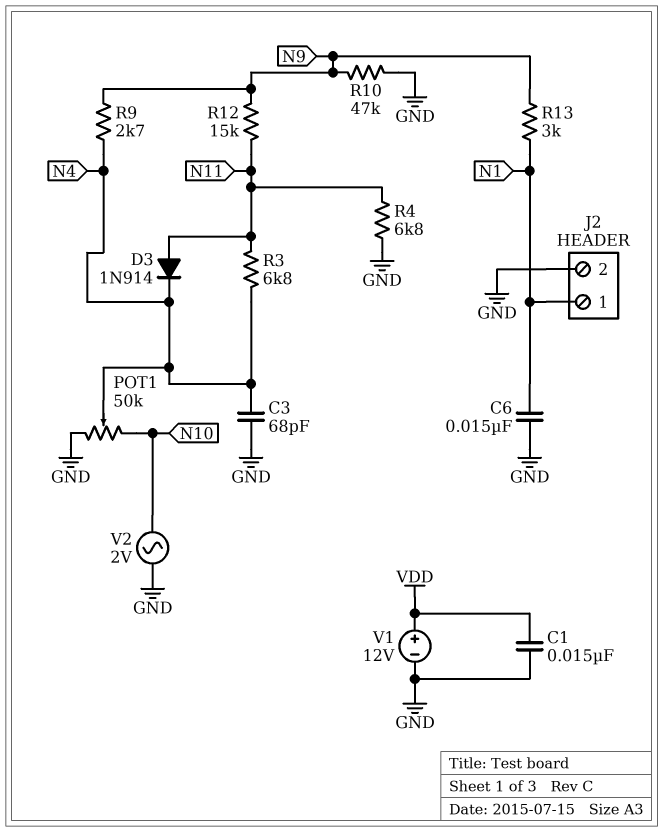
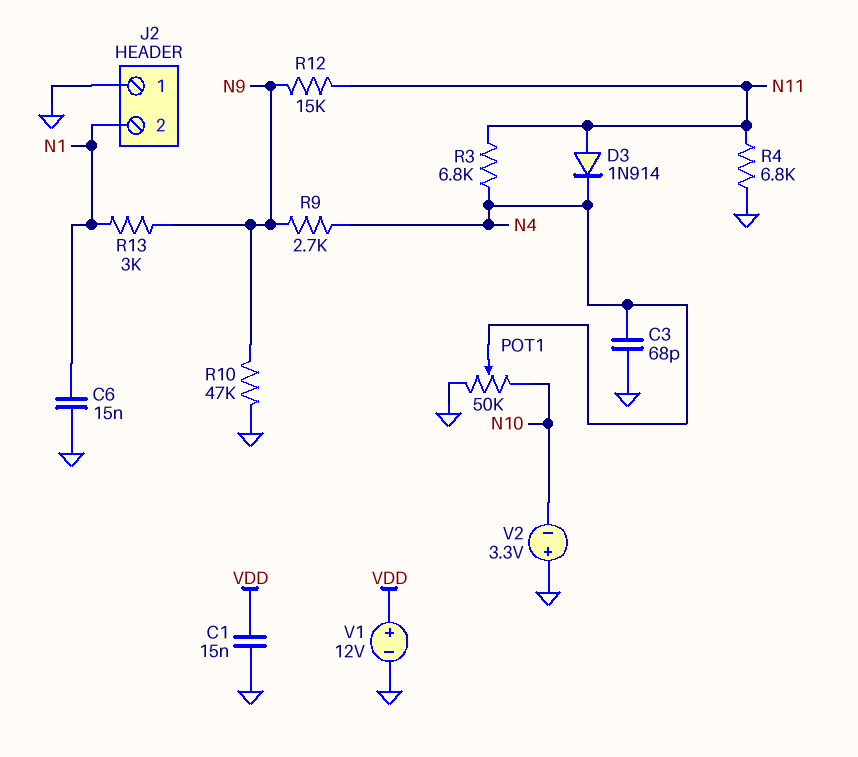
J2 pin 1: N1 -> GND
J2 pin 2: GND -> N1
V2: AC 2V (GND, N10) -> 3.3V (plus GND, minus N10)

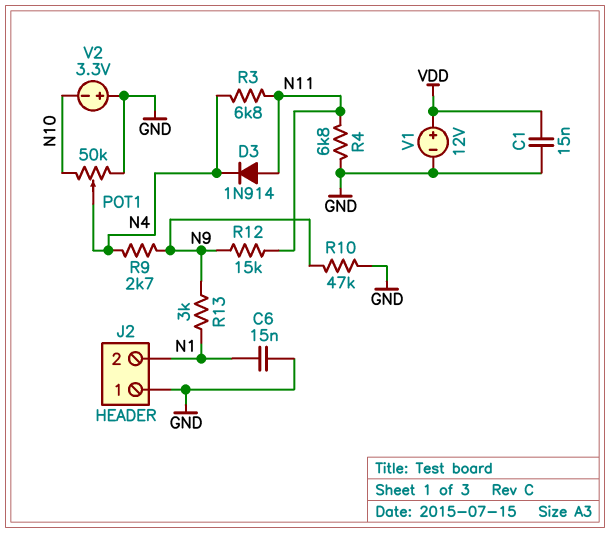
C3: 68pF (GND, N4) -> none

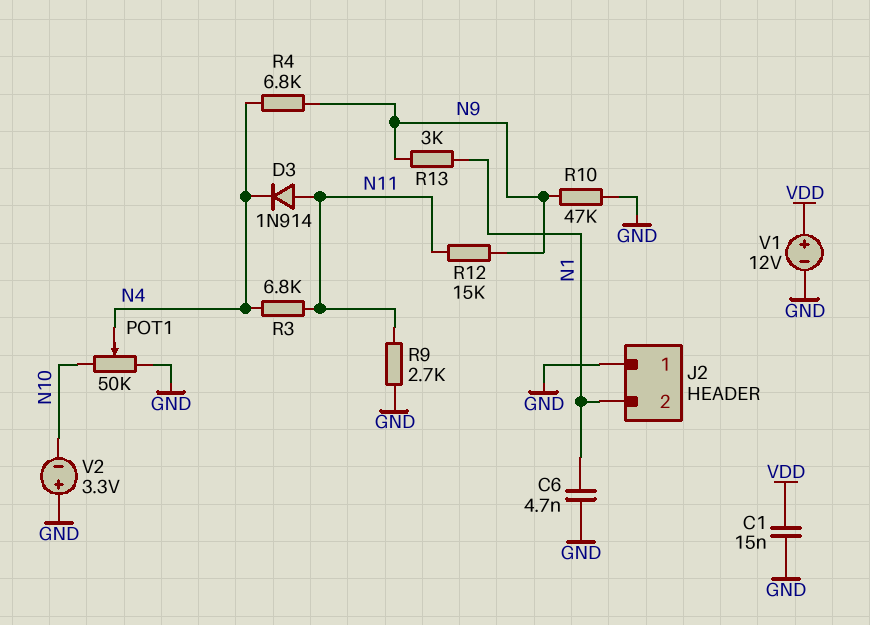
C6: 15nF (GND, N1) -> 4.7nF (GND, N1)
R4: 6.8k (GND, N11) -> 6.8k (N4, N9)
R9: 2.7k (N4, N9) -> 2.7k (GND, N11)

